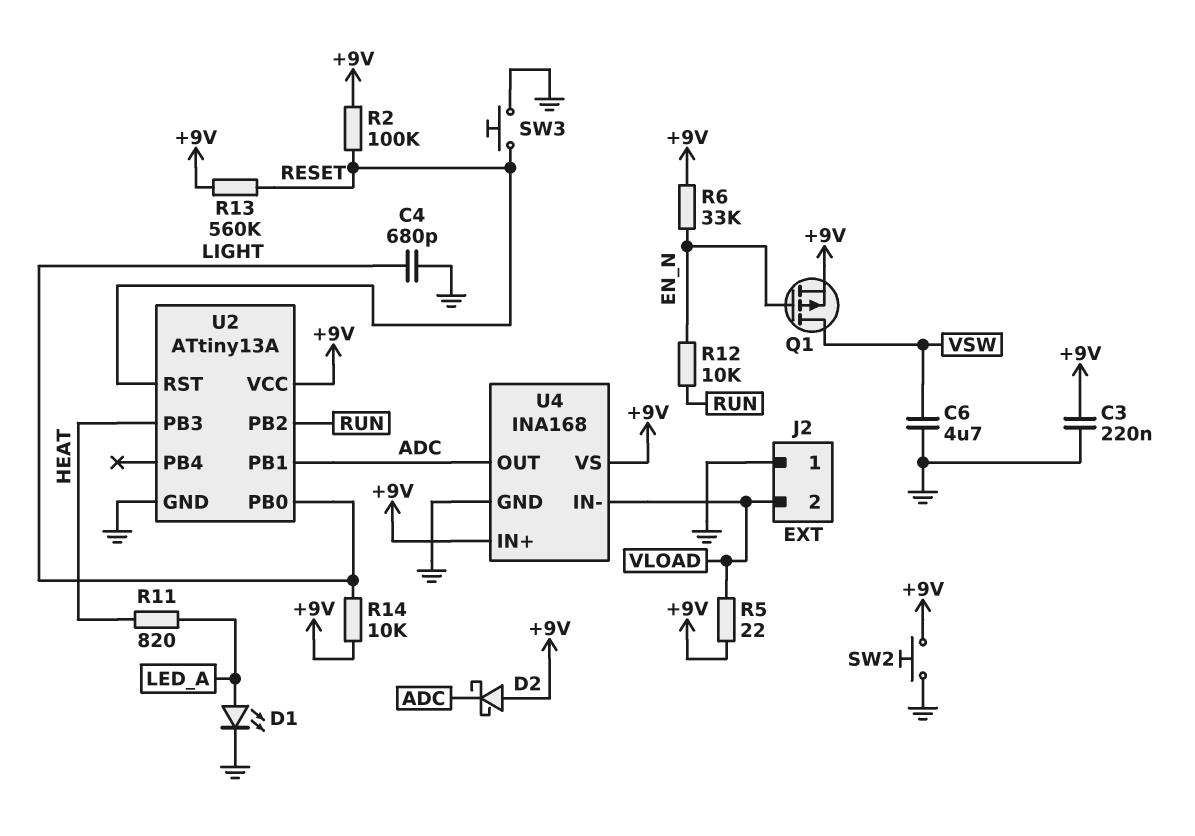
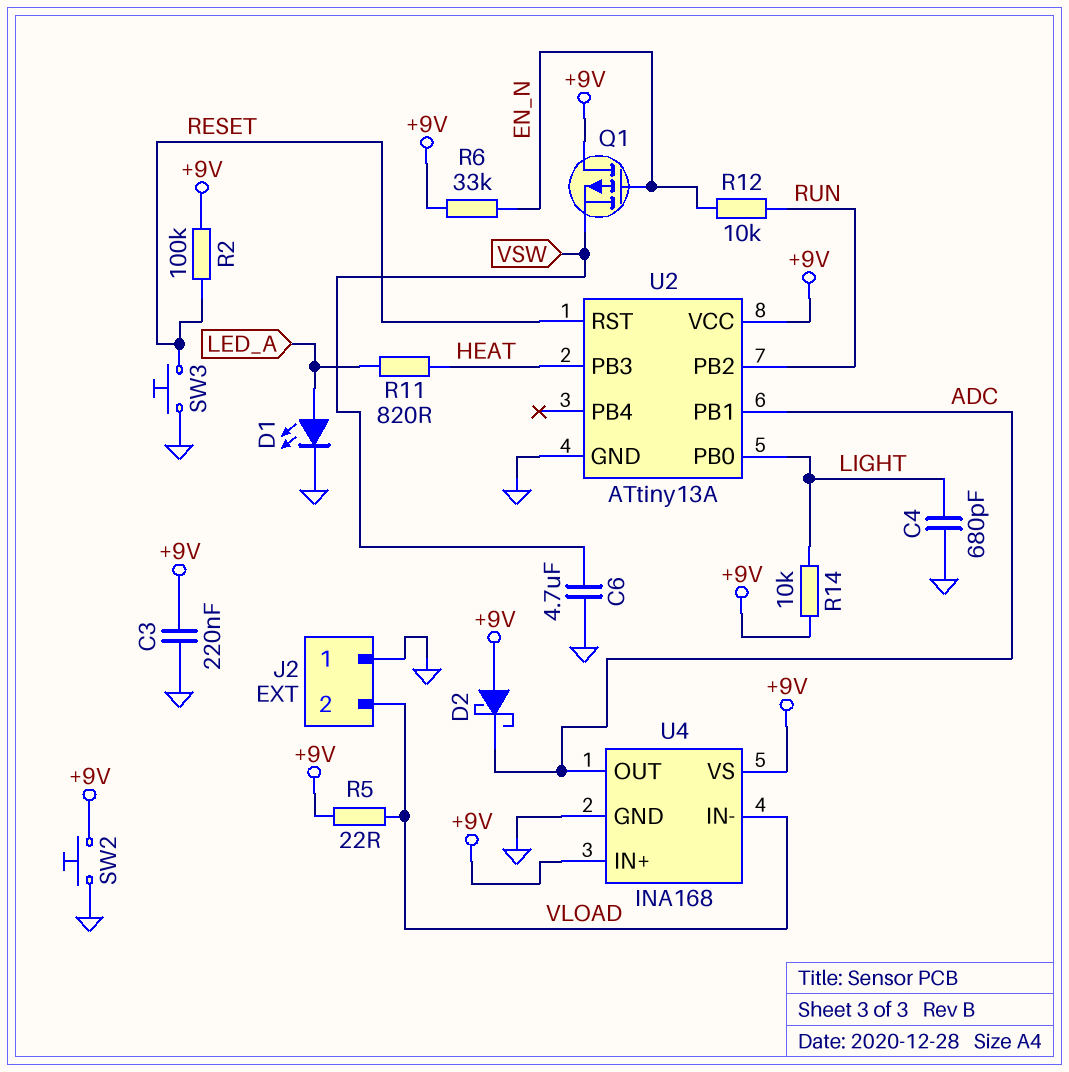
Q1: PMOS (G EN_N, D VSW, S +9V) -> PMOS (G EN_N, D +9V, S VSW)
R13: 560k (+9V, RESET) -> none

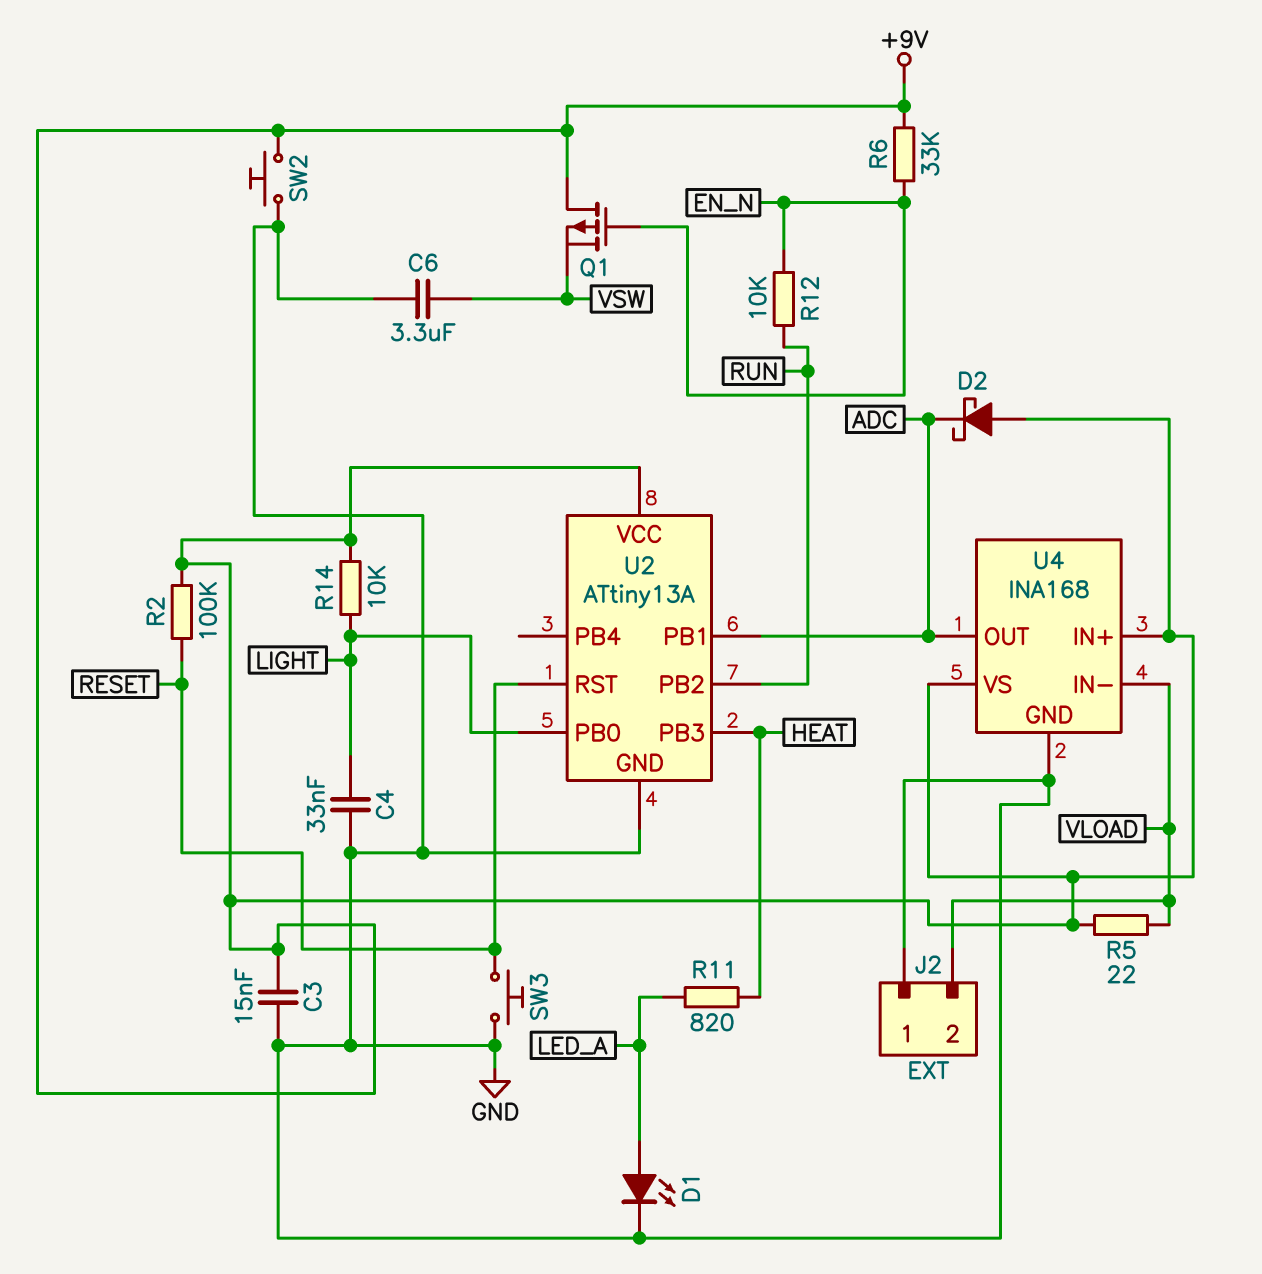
C3: 220nF (+9V, GND) -> 15nF (+9V, GND)
C4: 680pF (GND, LIGHT) -> 33nF (GND, LIGHT)
C6: 4.7uF (GND, VSW) -> 3.3uF (GND, VSW)

